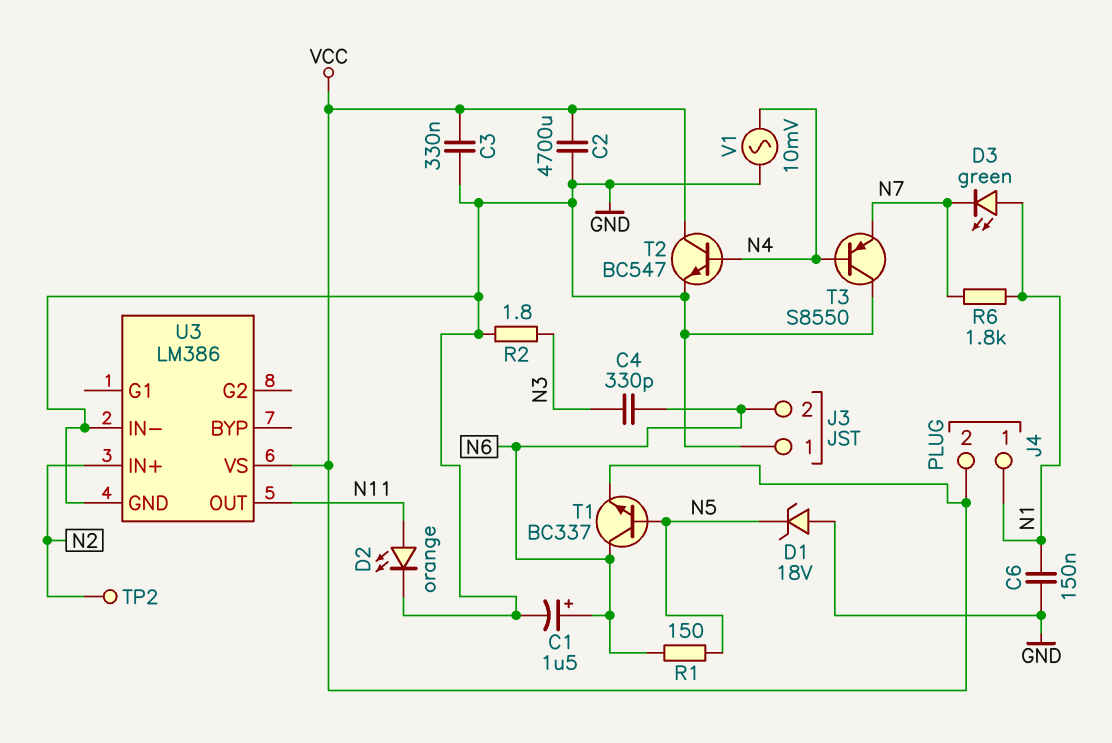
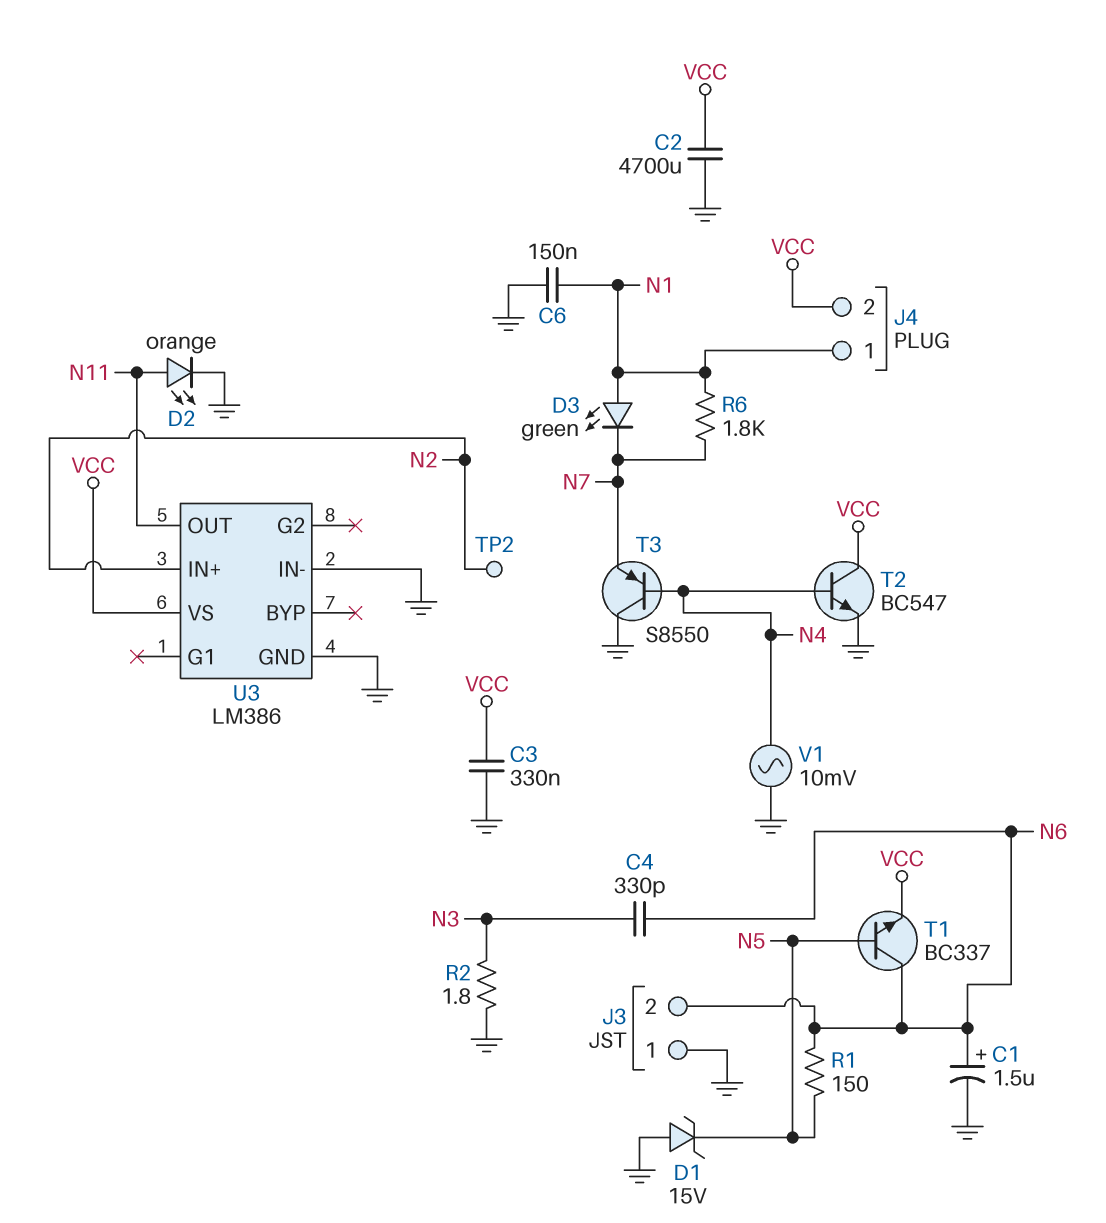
D1: zener 18V (A GND, K N5) -> zener 15V (A GND, K N5)

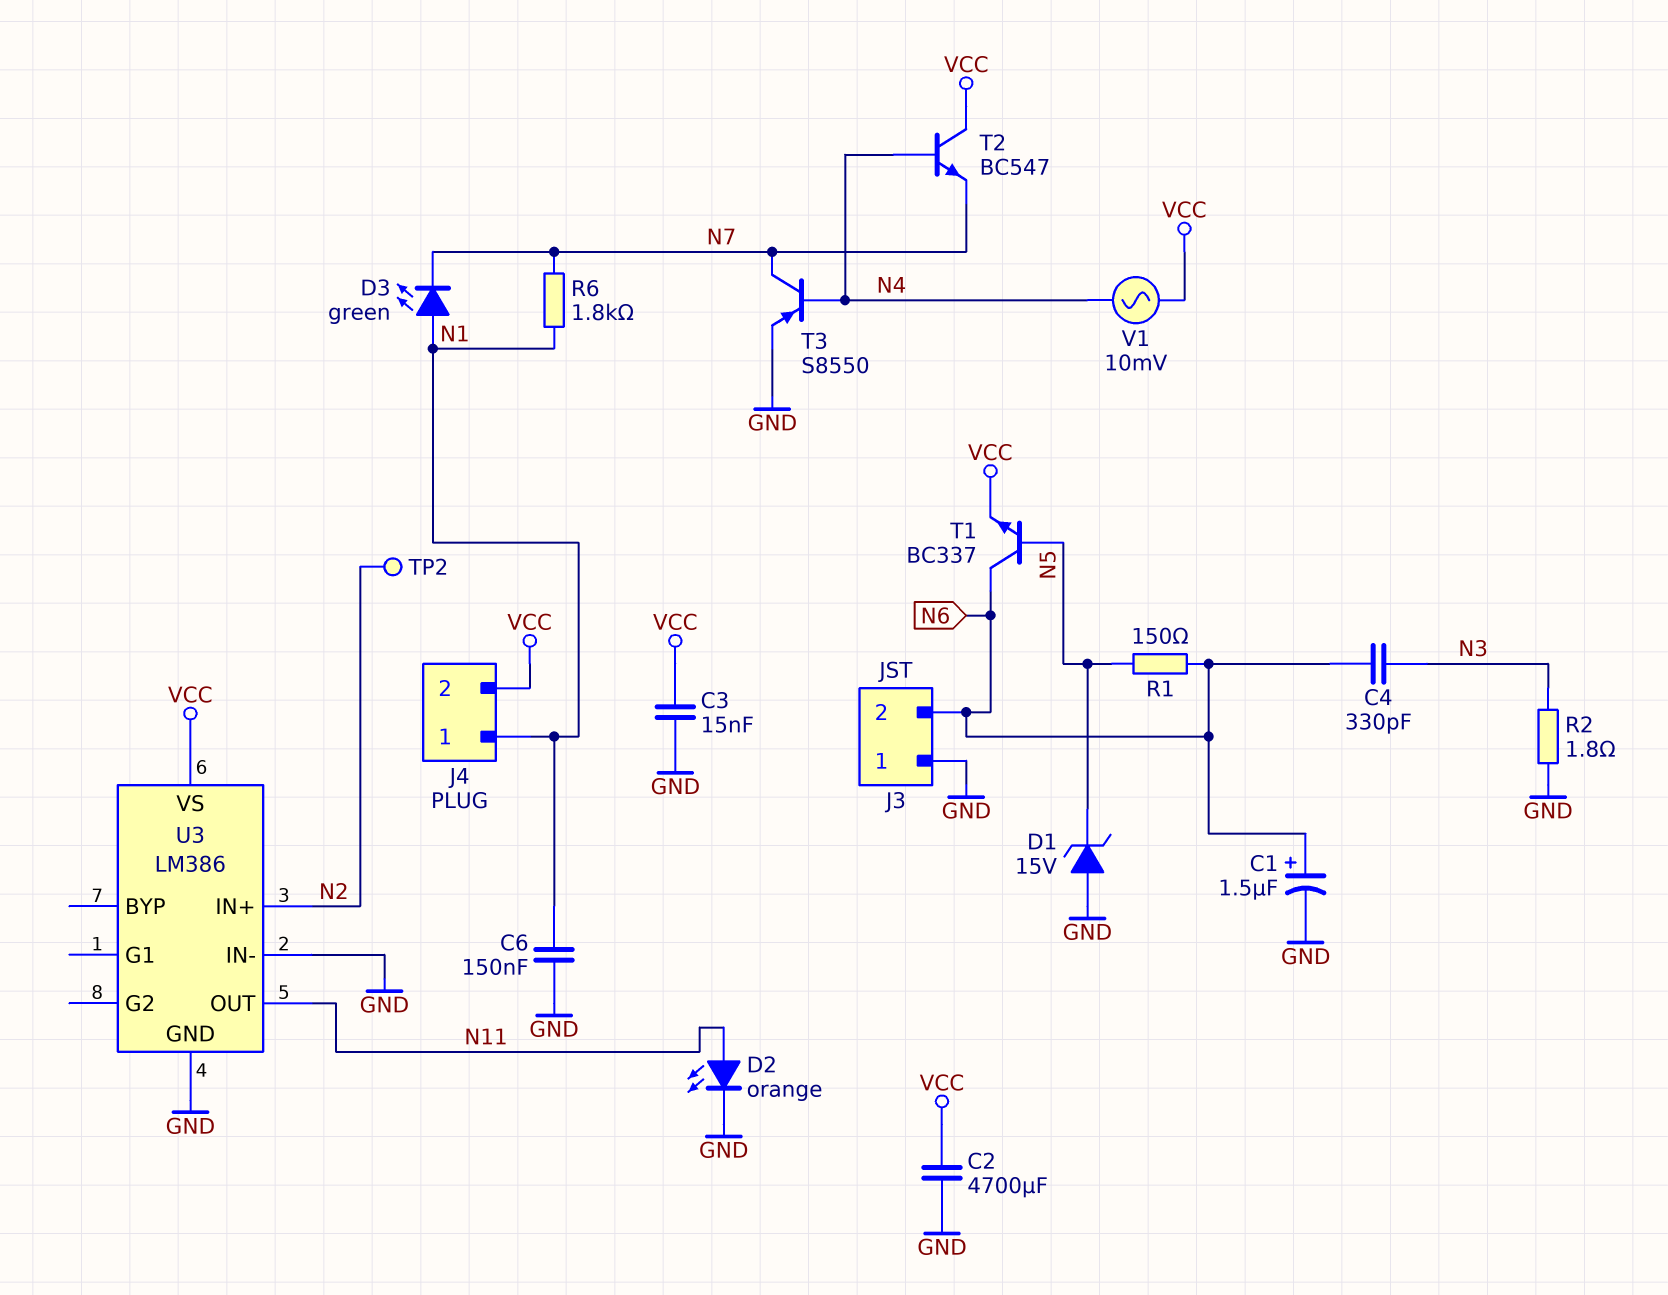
C3: 330nF (GND, VCC) -> 15nF (GND, VCC)
T2: NPN BC547 (B N4, C VCC, E GND) -> NPN BC547 (B N4, C VCC, E N7)
T3: PNP S8550 (B N4, C GND, E N7) -> PNP S8550 (B N4, C N7, E GND)
V1: AC 10mV (GND, N4) -> AC 10mV (N4, VCC)

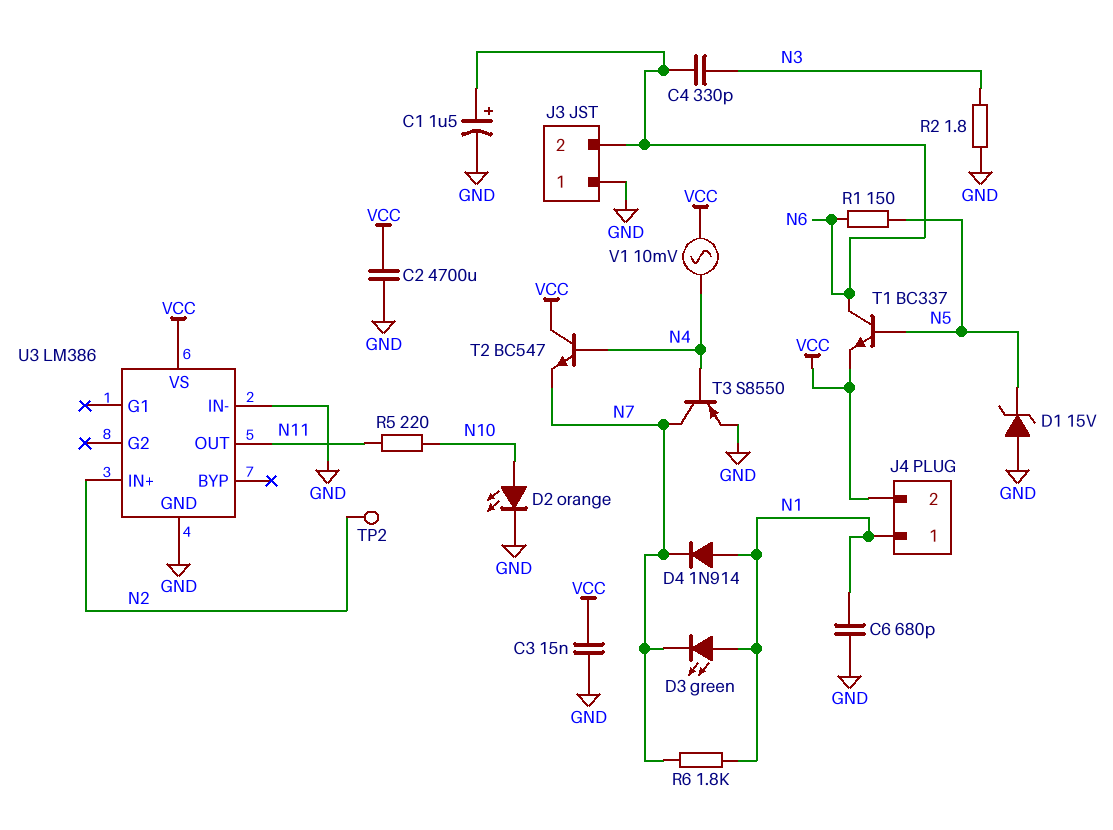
C6: 150nF (GND, N1) -> 680pF (GND, N1)
D2: LED orange (A N11, K GND) -> LED orange (A N10, K GND)
D4: none -> diode 1N914 (A N1, K N7)
R5: none -> 220 (N10, N11)

